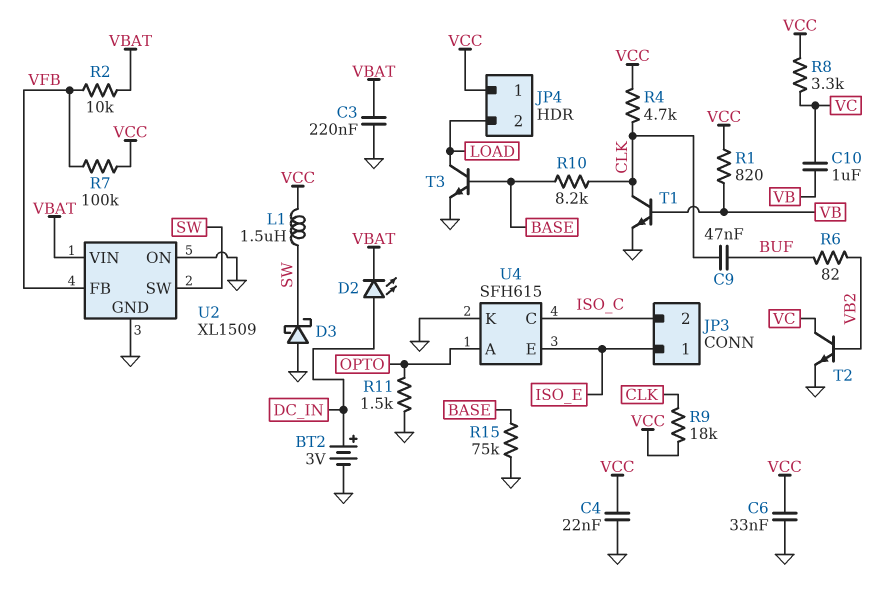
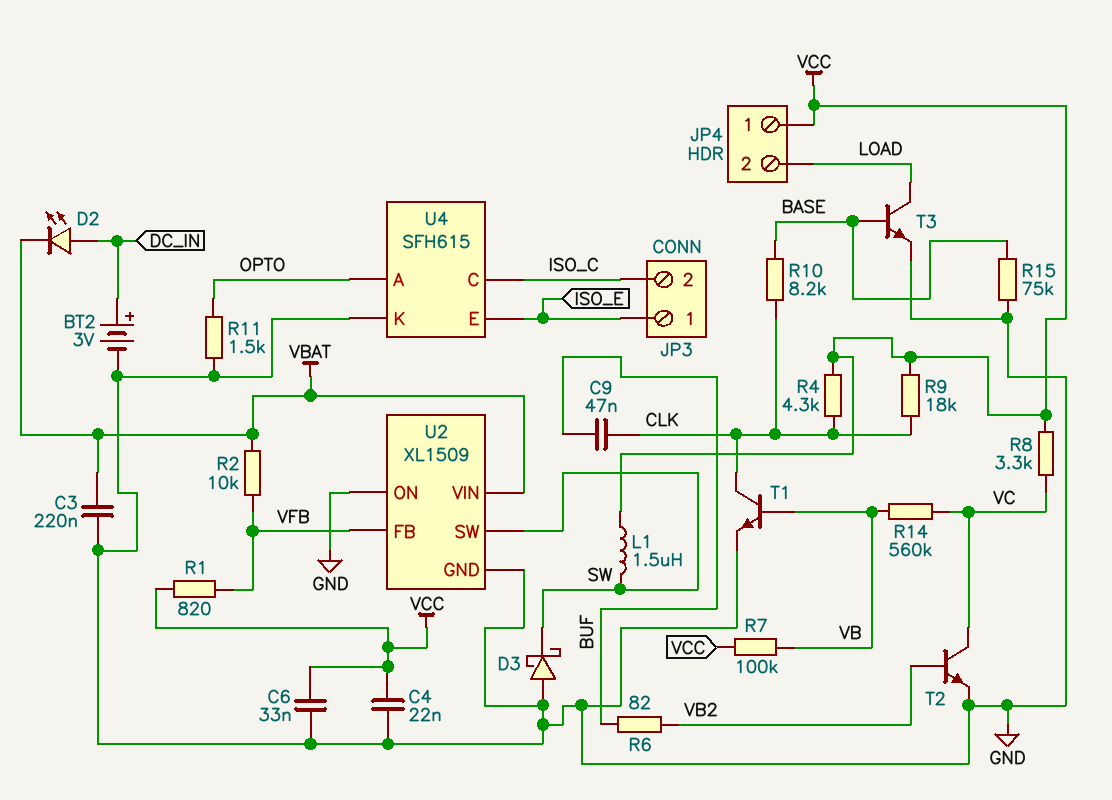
C10: 1uF (VB, VC) -> none
R1: 820 (VB, VCC) -> 820 (VCC, VFB)
R4: 4.7k (CLK, VCC) -> 4.3k (CLK, VCC)
R7: 100k (VCC, VFB) -> 100k (VB, VCC)
R14: none -> 560k (VB, VC)

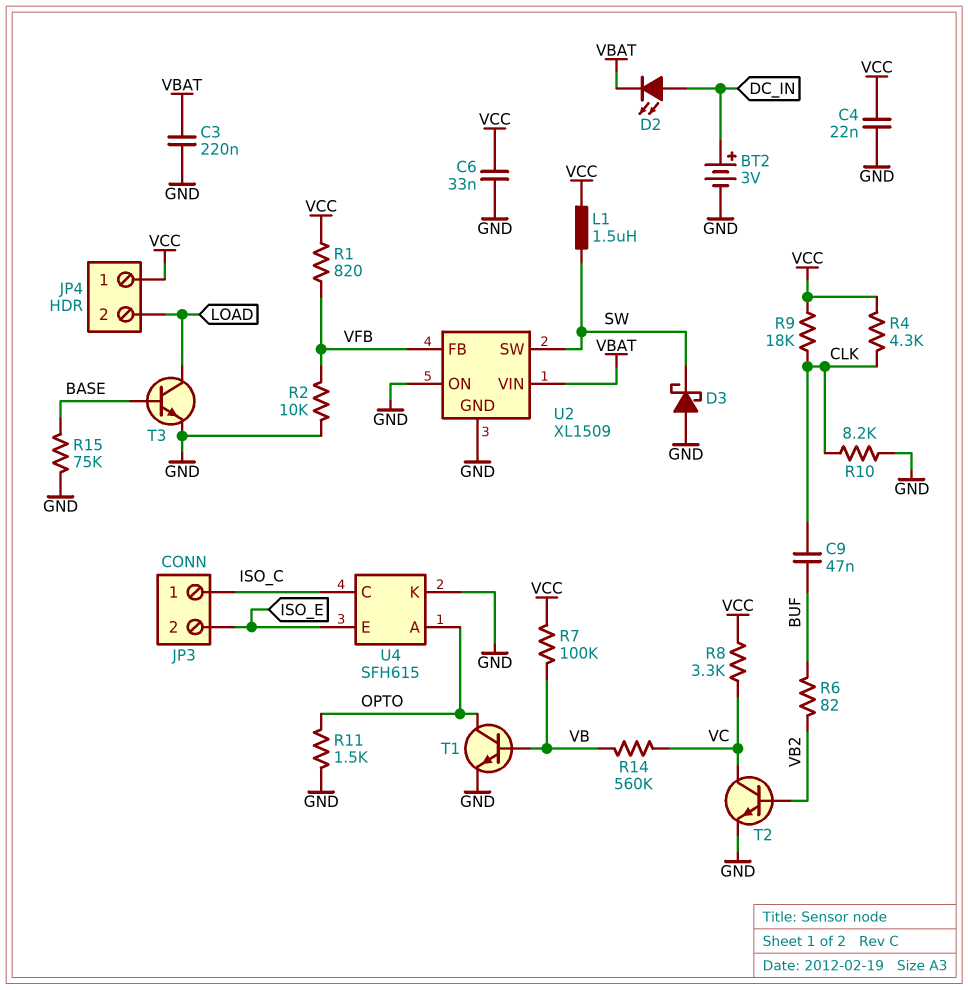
JP3 pin 1: ISO_E -> ISO_C
JP3 pin 2: ISO_C -> ISO_E
R2: 10k (VBAT, VFB) -> 10k (GND, VFB)
R10: 8.2k (BASE, CLK) -> 8.2k (CLK, GND)
T1: NPN (B VB, C CLK, E GND) -> NPN (B VB, C OPTO, E GND)

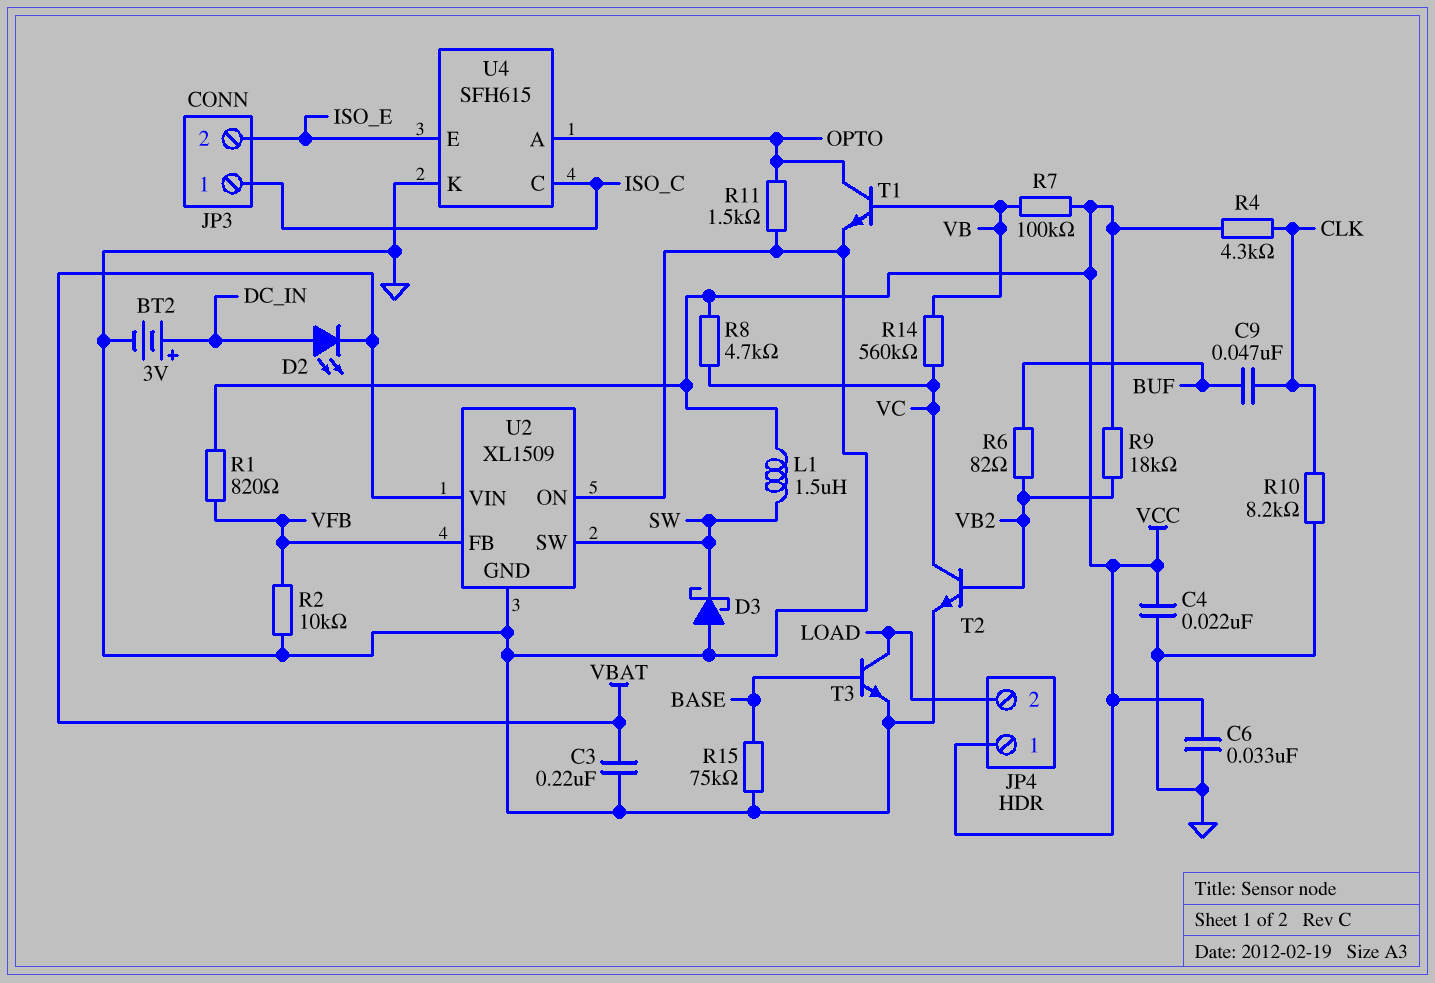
R8: 3.3k (VC, VCC) -> 4.7k (VC, VCC)
R9: 18k (CLK, VCC) -> 18k (VB2, VCC)

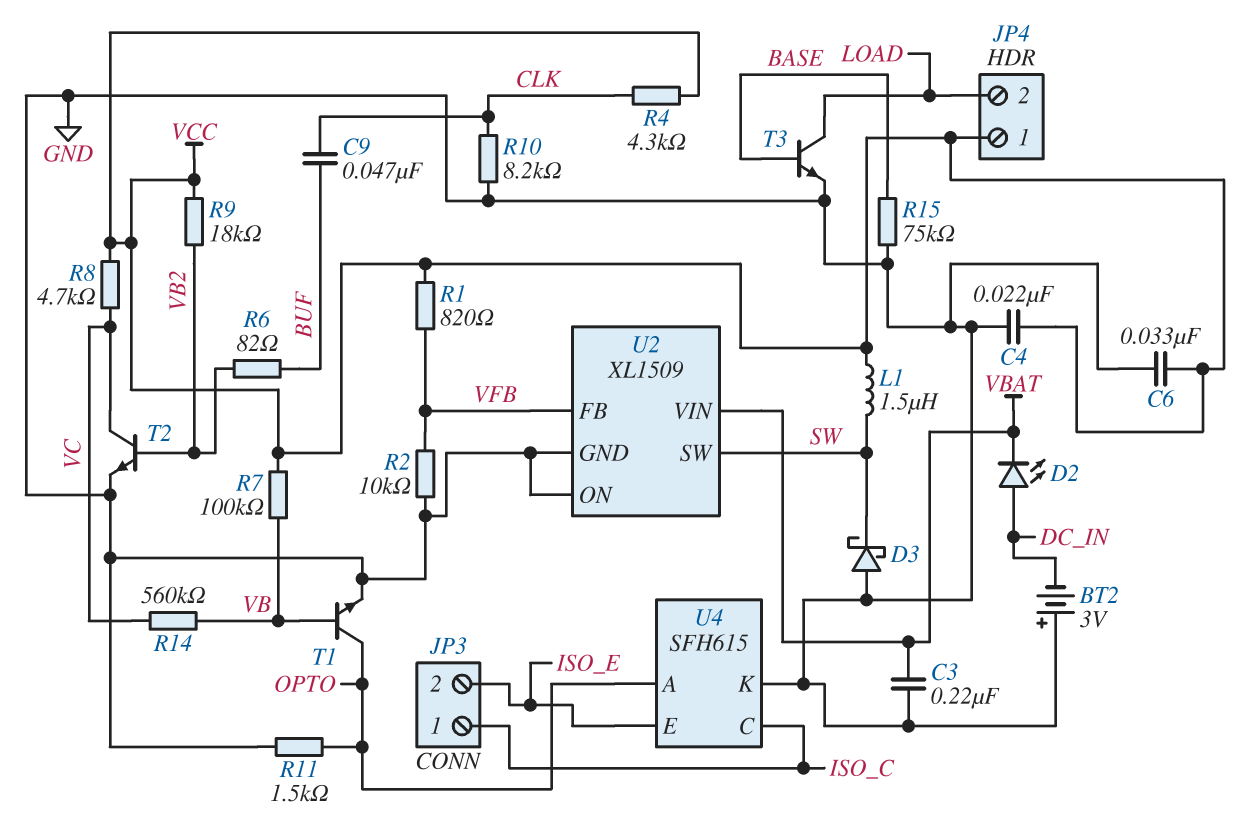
BT2: 3V (plus DC_IN, minus GND) -> 3V (plus GND, minus DC_IN)

